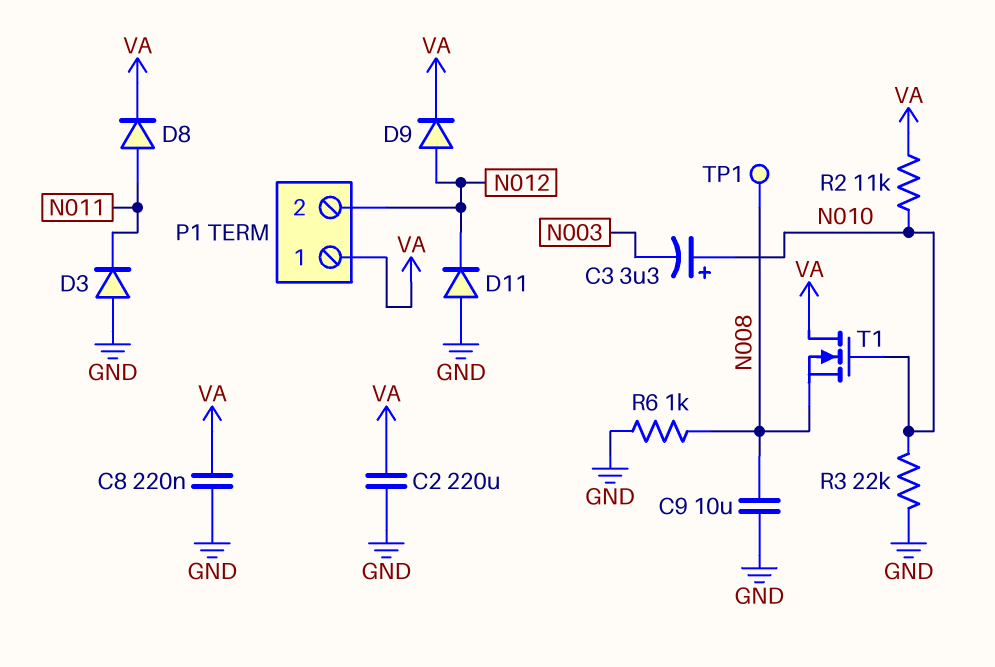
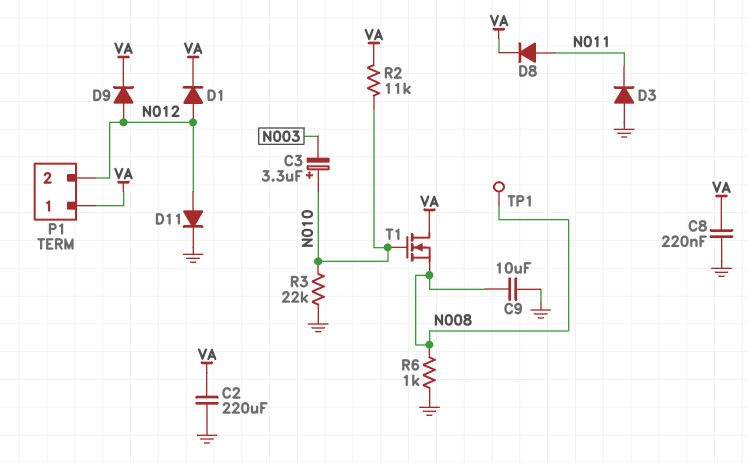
D1: none -> diode (A N012, K VA)
D11: diode (A GND, K N012) -> diode (A N012, K GND)

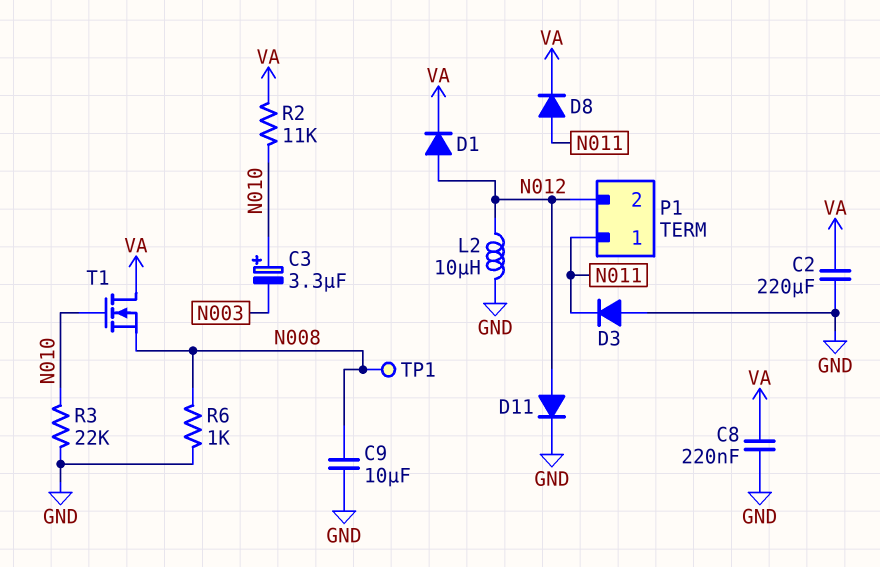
D9: diode (A N012, K VA) -> none
L2: none -> 10uH (GND, N012)
P1 pin 1: VA -> N011

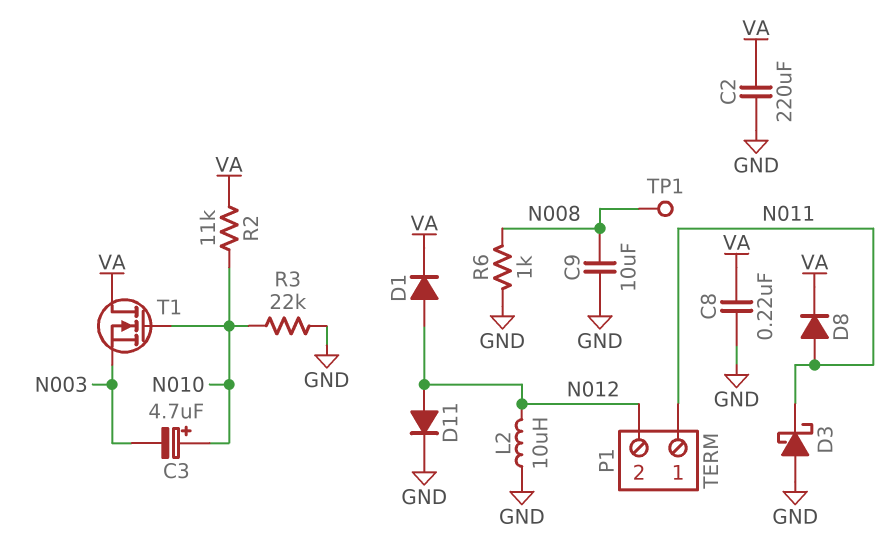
C3: 3.3uF (plus N010, minus N003) -> 4.7uF (plus N010, minus N003)
D3: diode (A GND, K N011) -> schottky (A GND, K N011)
T1: NMOS (G N010, D VA, S N008) -> NMOS (G N010, D VA, S N003)

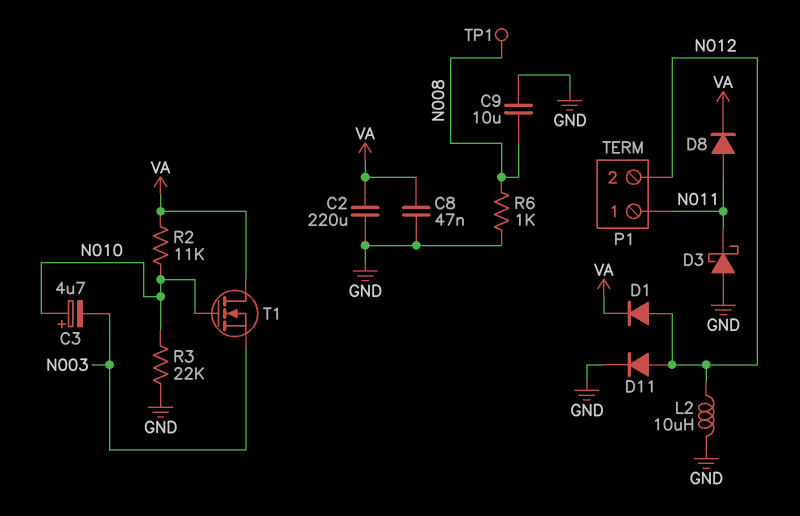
C8: 220nF (GND, VA) -> 47nF (GND, VA)

